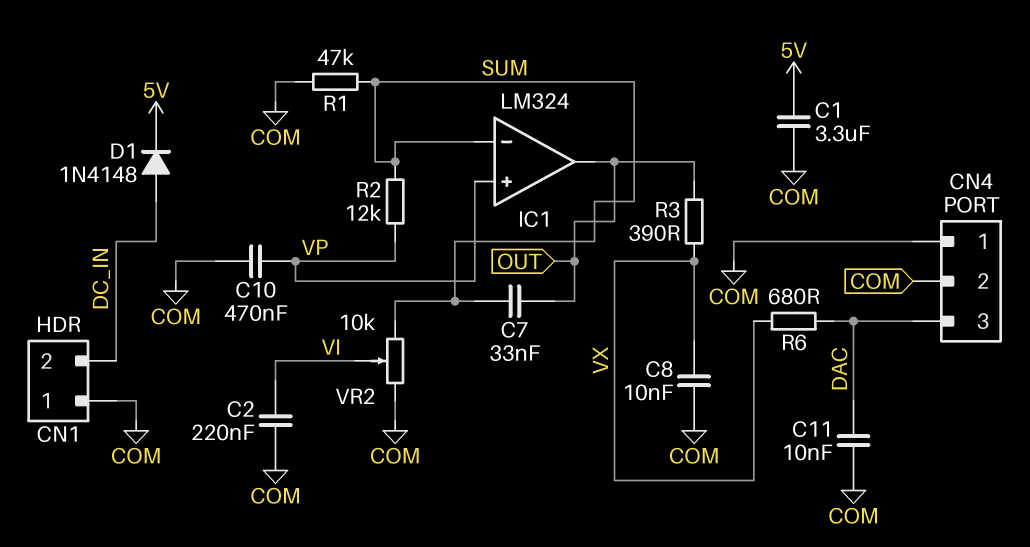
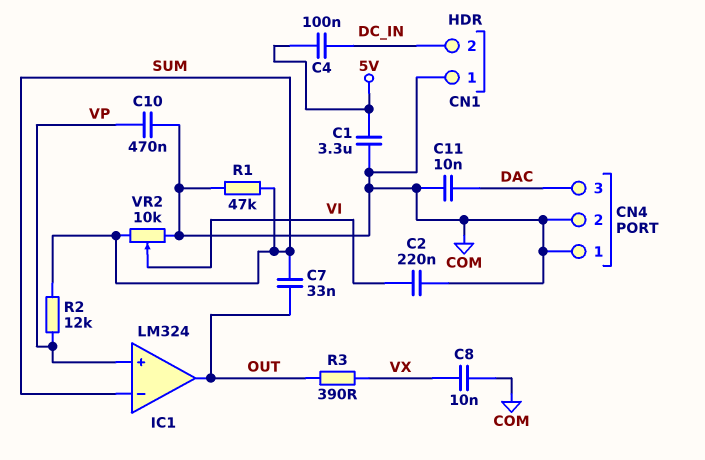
C4: none -> 100nF (5V, DC_IN)
D1: diode 1N4148 (A DC_IN, K 5V) -> none
R6: 680 (DAC, VX) -> none

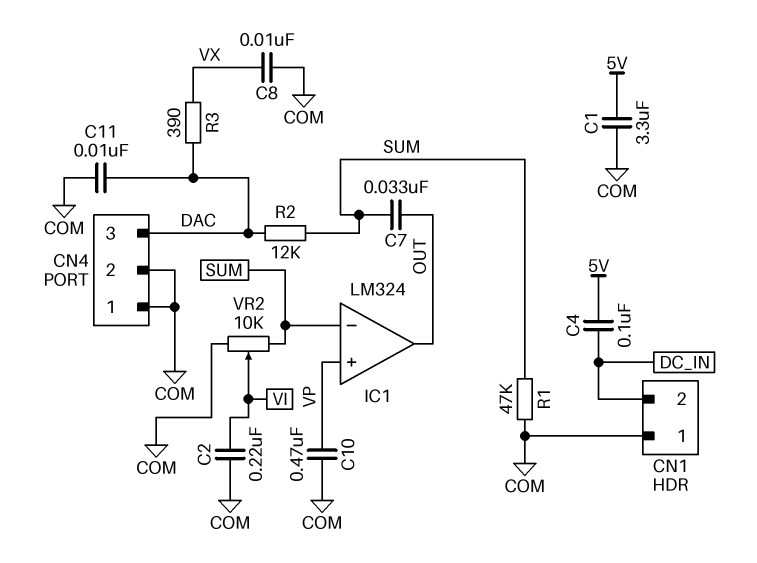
R2: 12k (SUM, VP) -> 12k (DAC, SUM)
R3: 390 (OUT, VX) -> 390 (DAC, VX)

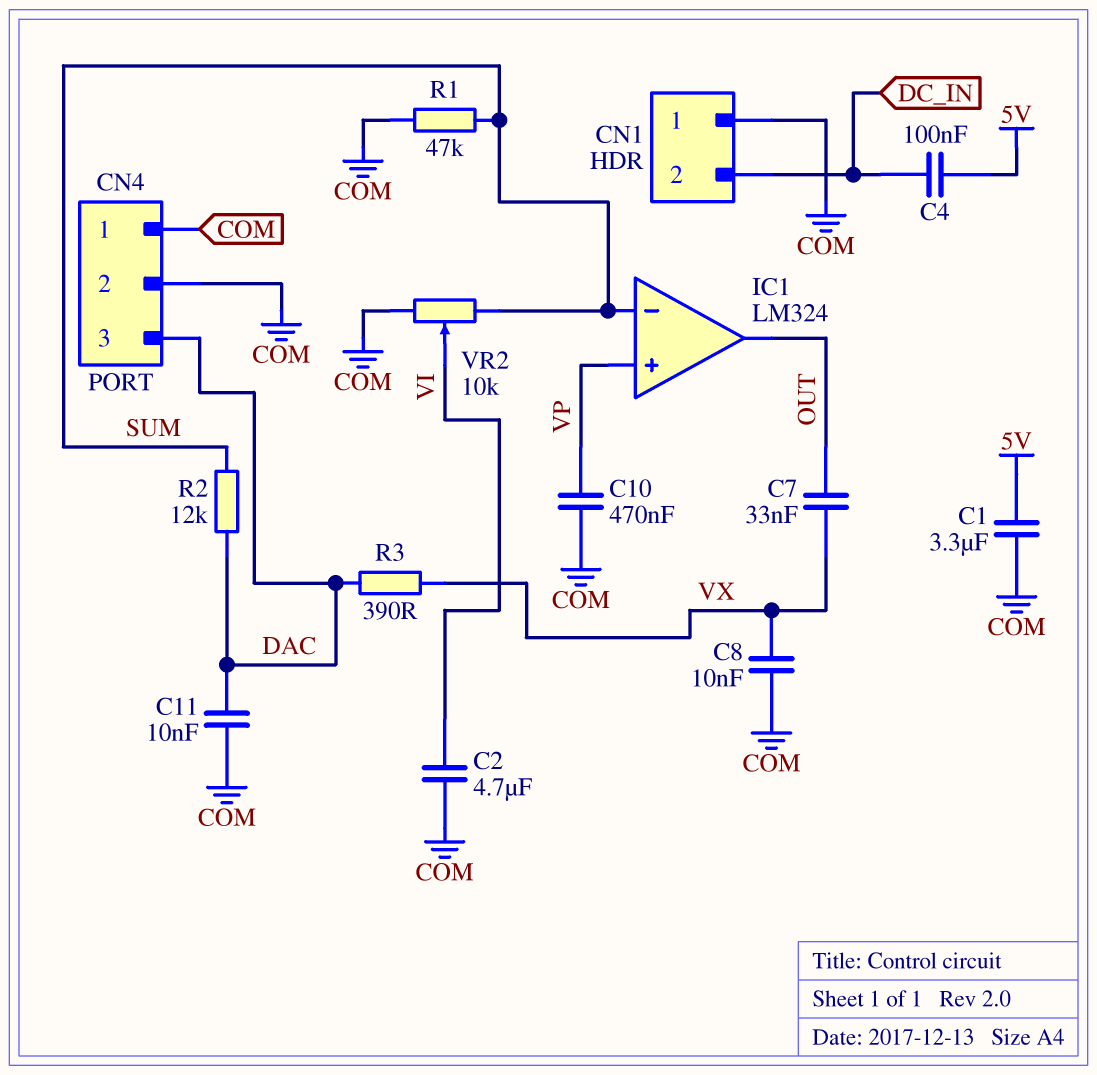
C2: 220nF (COM, VI) -> 4.7uF (COM, VI)
C7: 33nF (OUT, SUM) -> 33nF (OUT, VX)

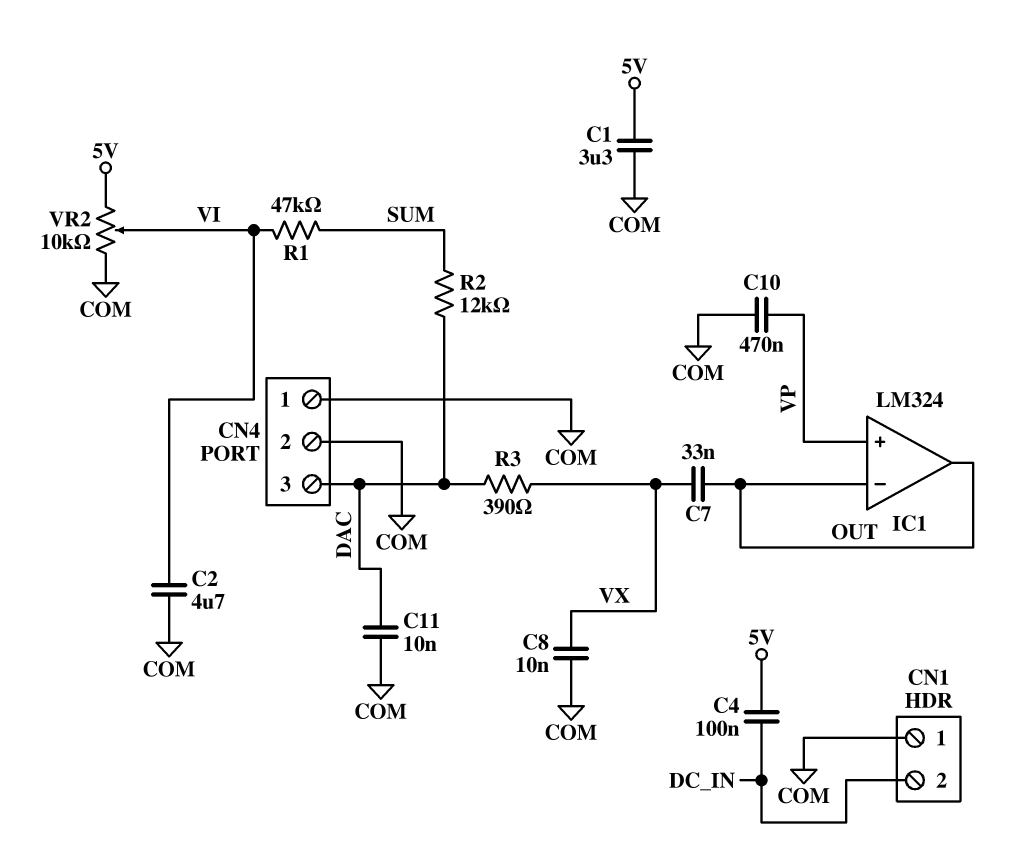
IC1 pin in-: SUM -> OUT
R1: 47k (COM, SUM) -> 47k (SUM, VI)
VR2: 10k (COM, SUM, wiper VI) -> 10k (5V, COM, wiper VI)

